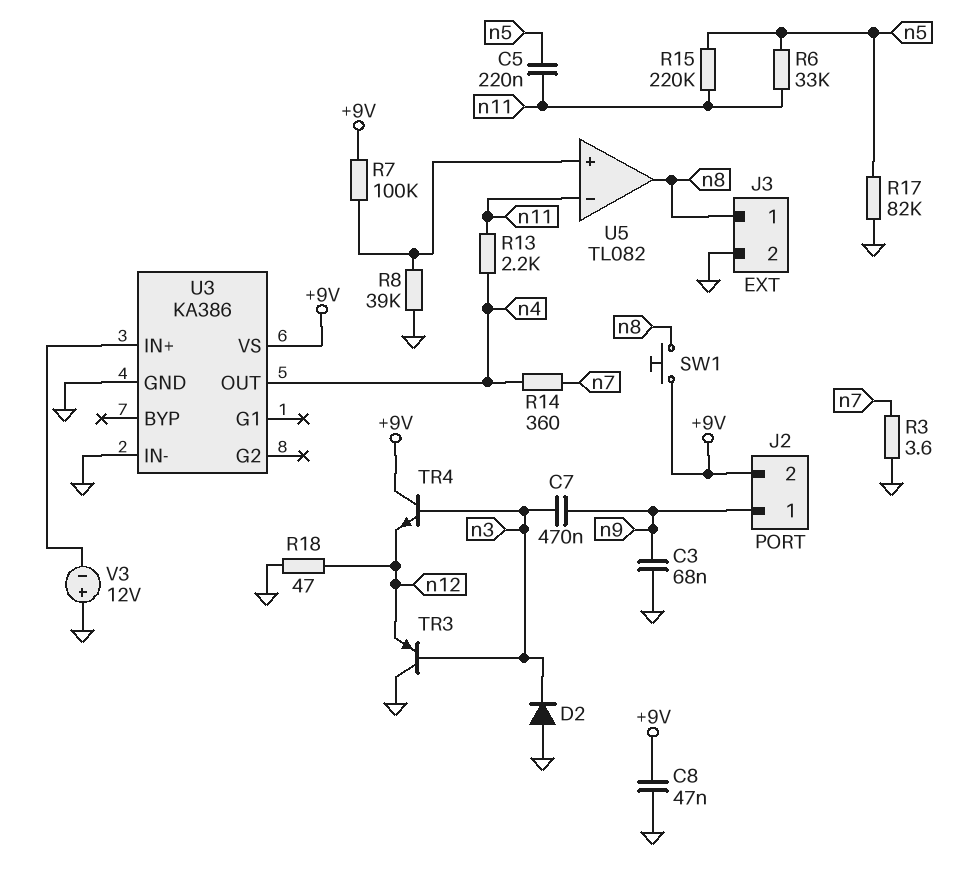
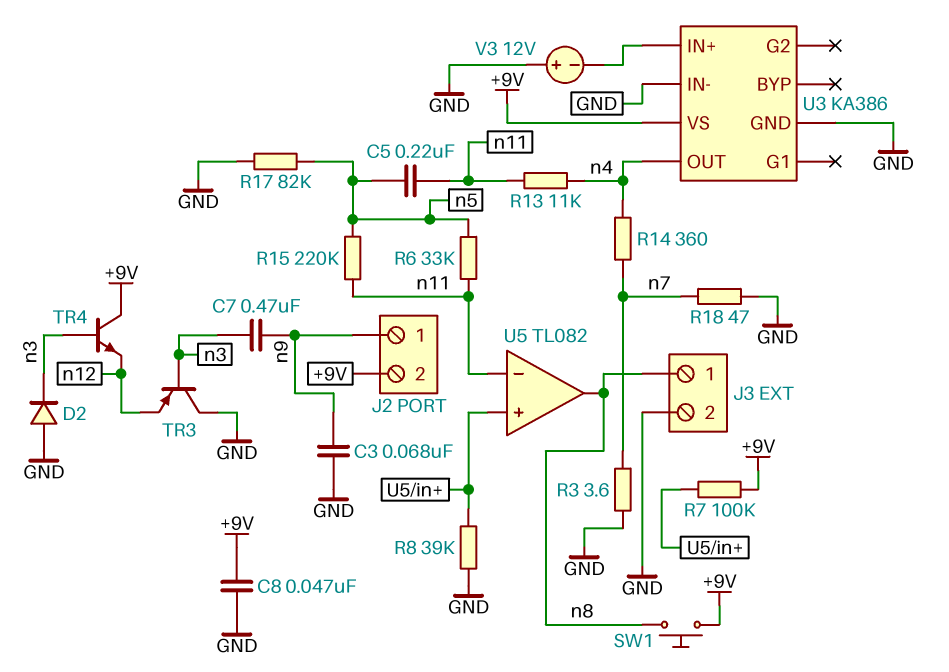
R13: 2.2k (n4, n11) -> 11k (n4, n11)
R18: 47 (GND, n12) -> 47 (GND, n7)

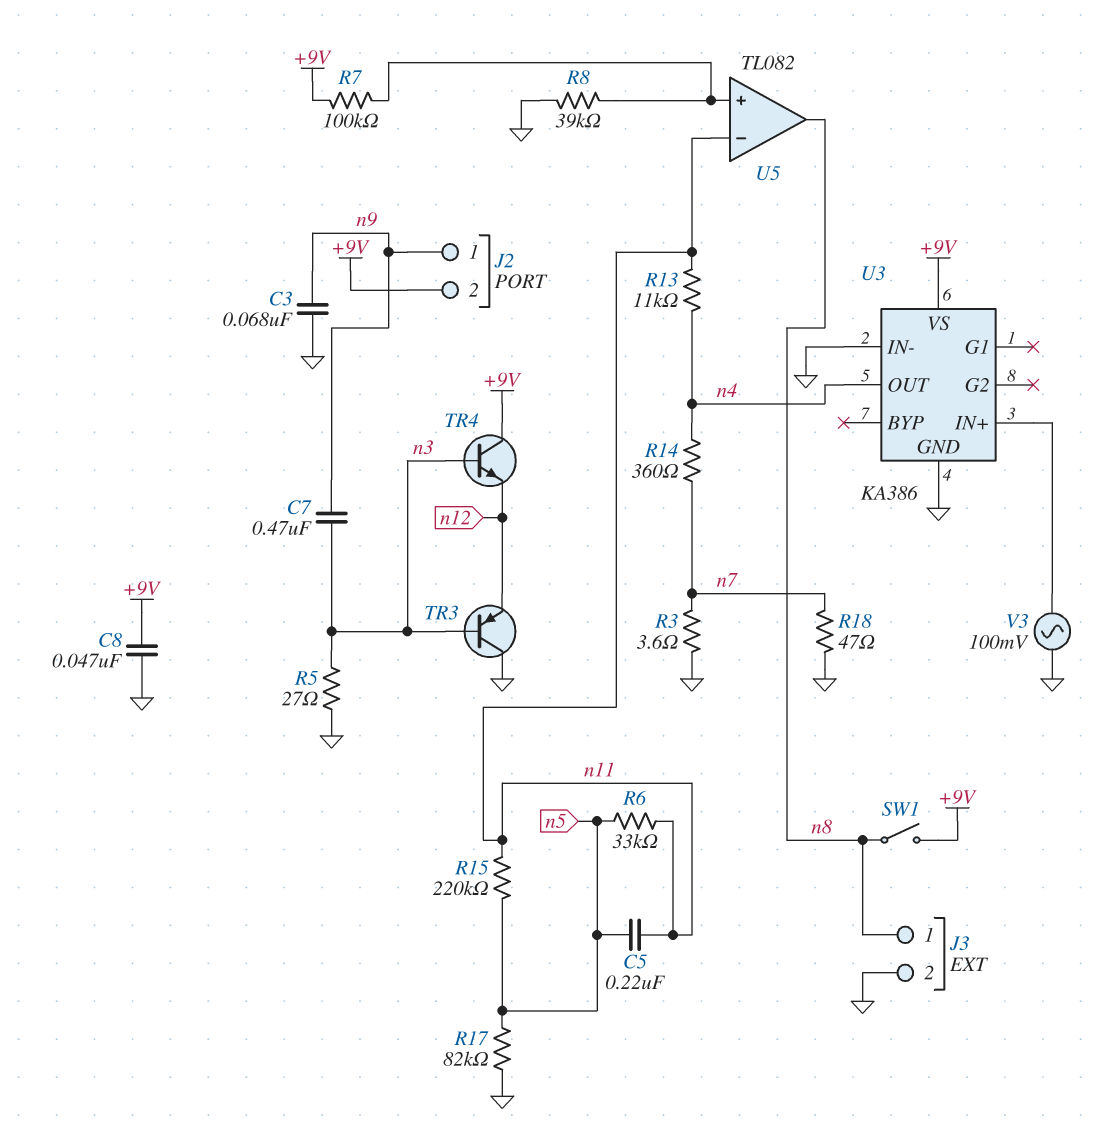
D2: diode (A GND, K n3) -> none
R5: none -> 27 (GND, n3)
SW1: button (+9V, n8) -> switch (+9V, n8)
V3: 12V (plus GND, minus U3/IN+) -> AC 100mV (GND, U3/IN+)

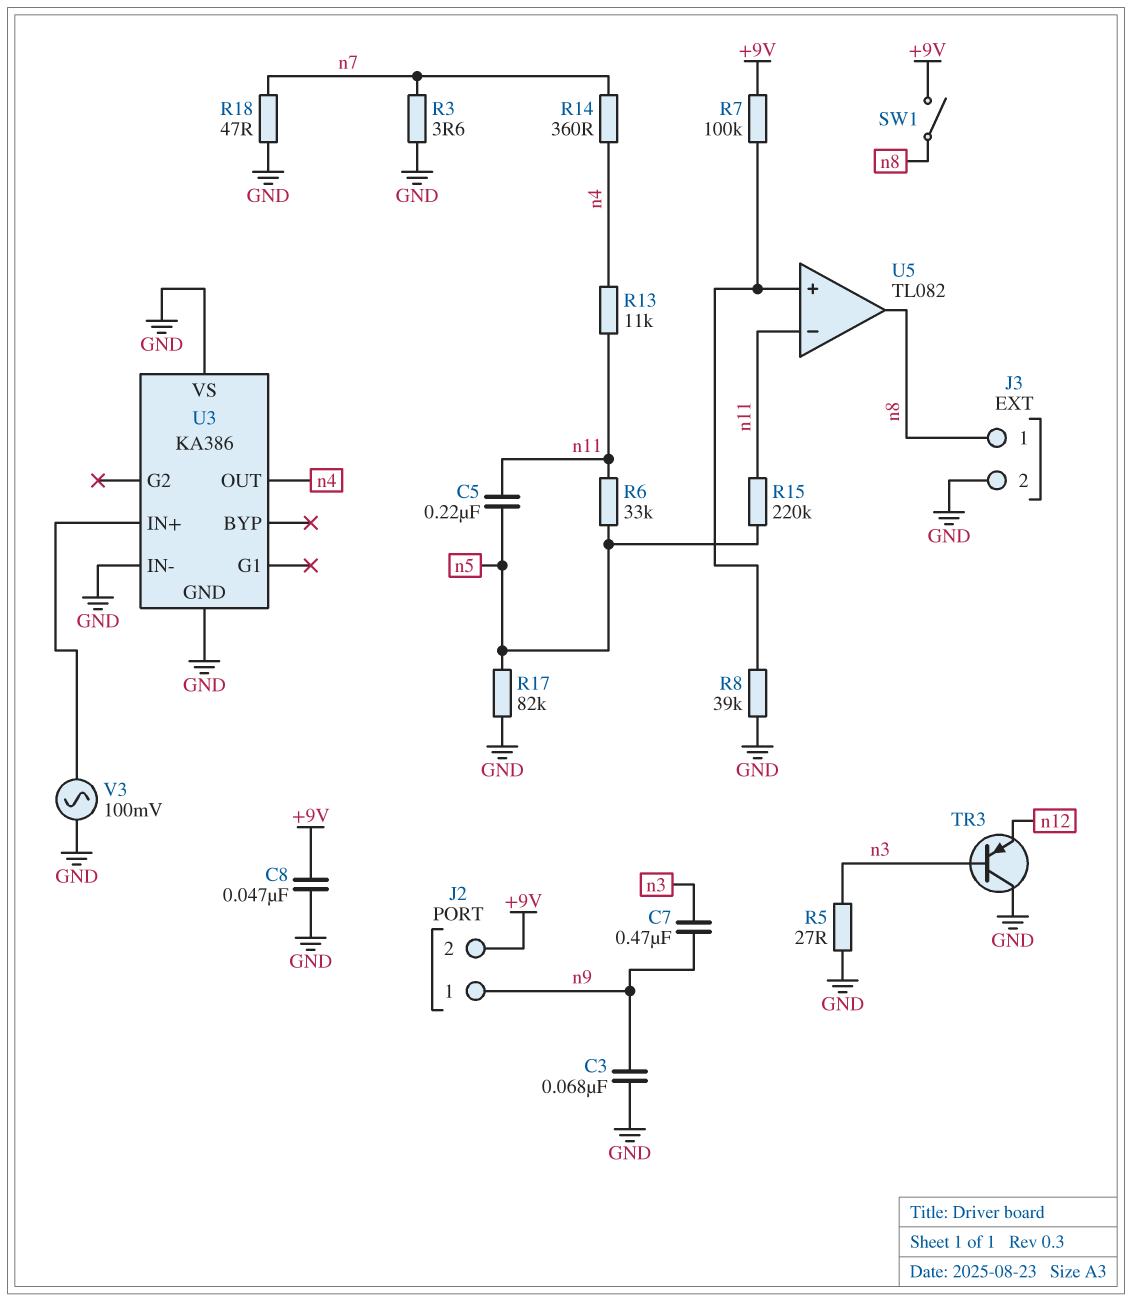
TR4: NPN (B n3, C +9V, E n12) -> none
U3 pin VS: +9V -> GND

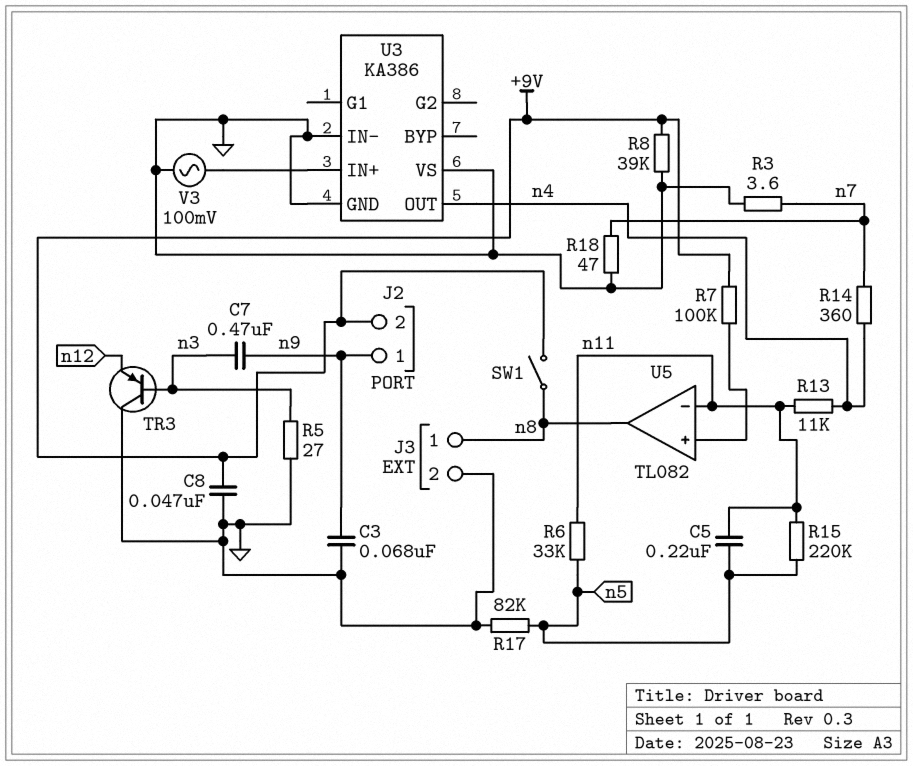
R8: 39k (GND, U5/in+) -> 39k (+9V, GND)

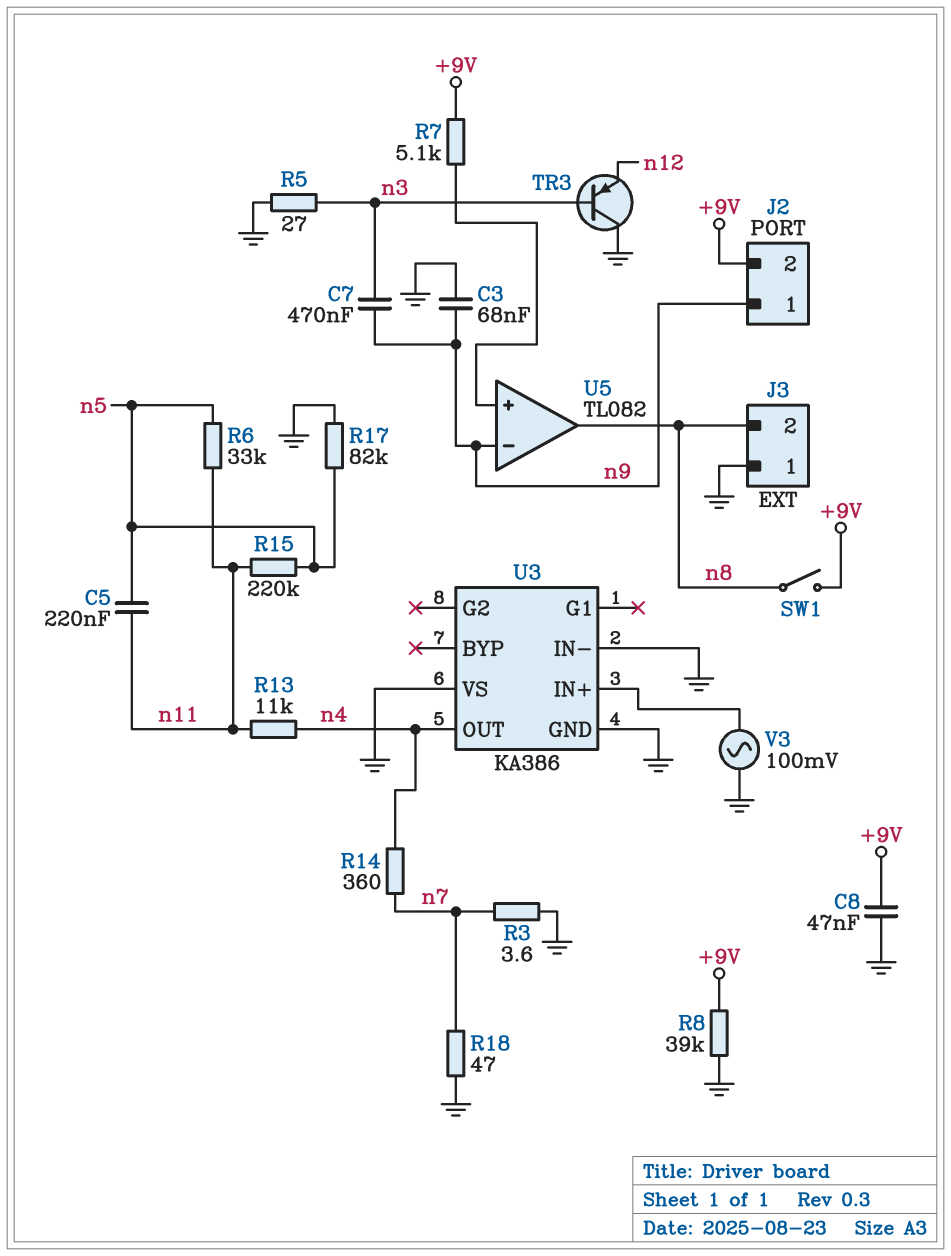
J3 pin 1: n8 -> GND
J3 pin 2: GND -> n8
R7: 100k (+9V, U5/in+) -> 5.1k (+9V, U5/in+)
U5 pin in-: n11 -> n9

